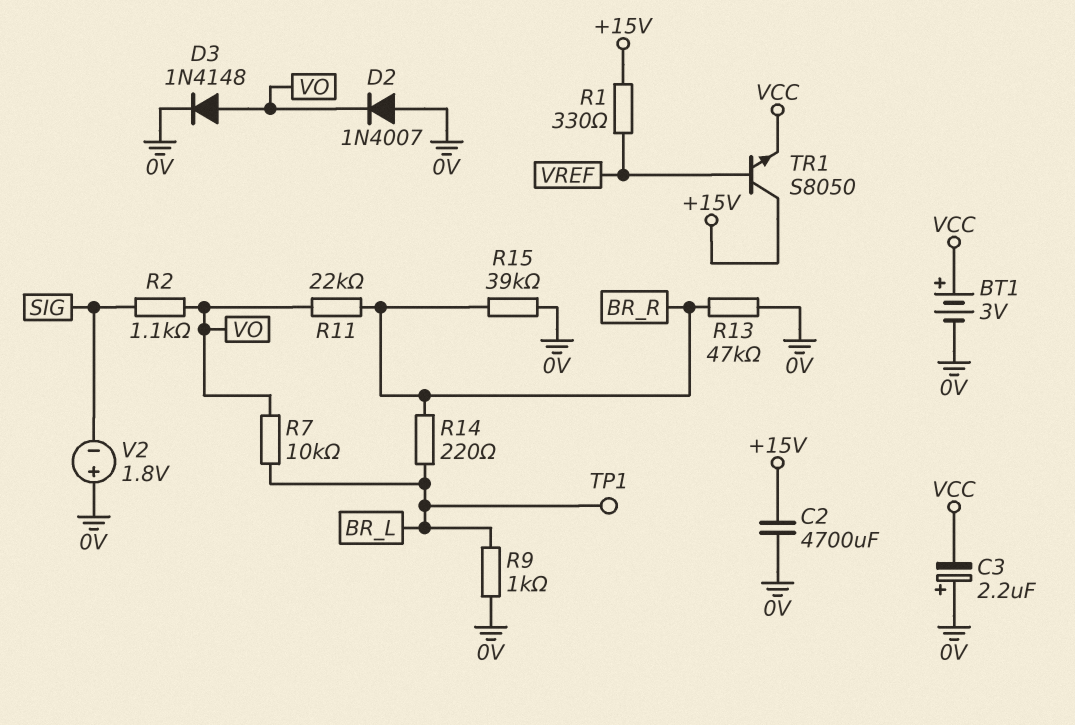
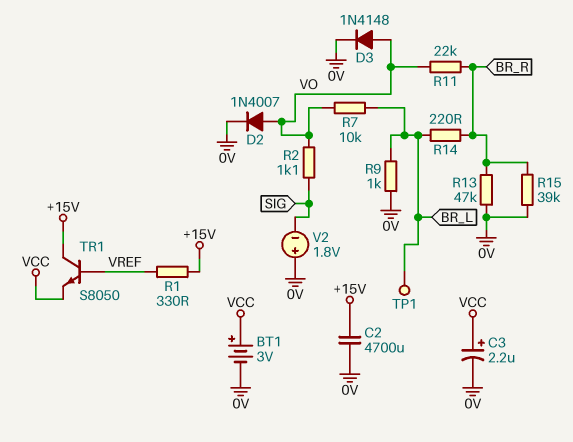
C3: 2.2uF (plus 0V, minus VCC) -> 2.2uF (plus VCC, minus 0V)
D2: diode 1N4007 (A 0V, K VO) -> diode 1N4007 (A VO, K 0V)

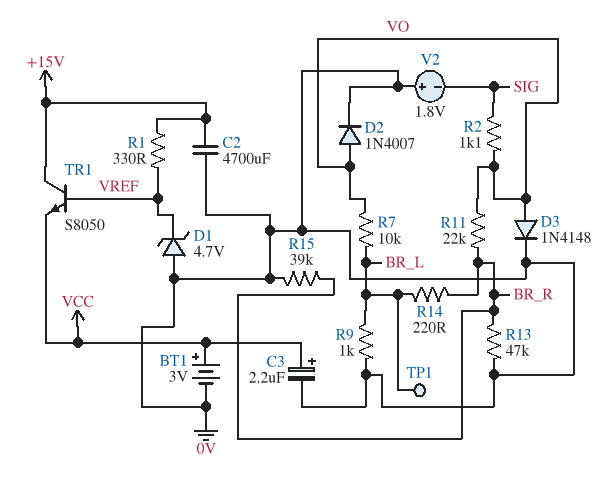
D1: none -> zener 4.7V (A 0V, K VREF)

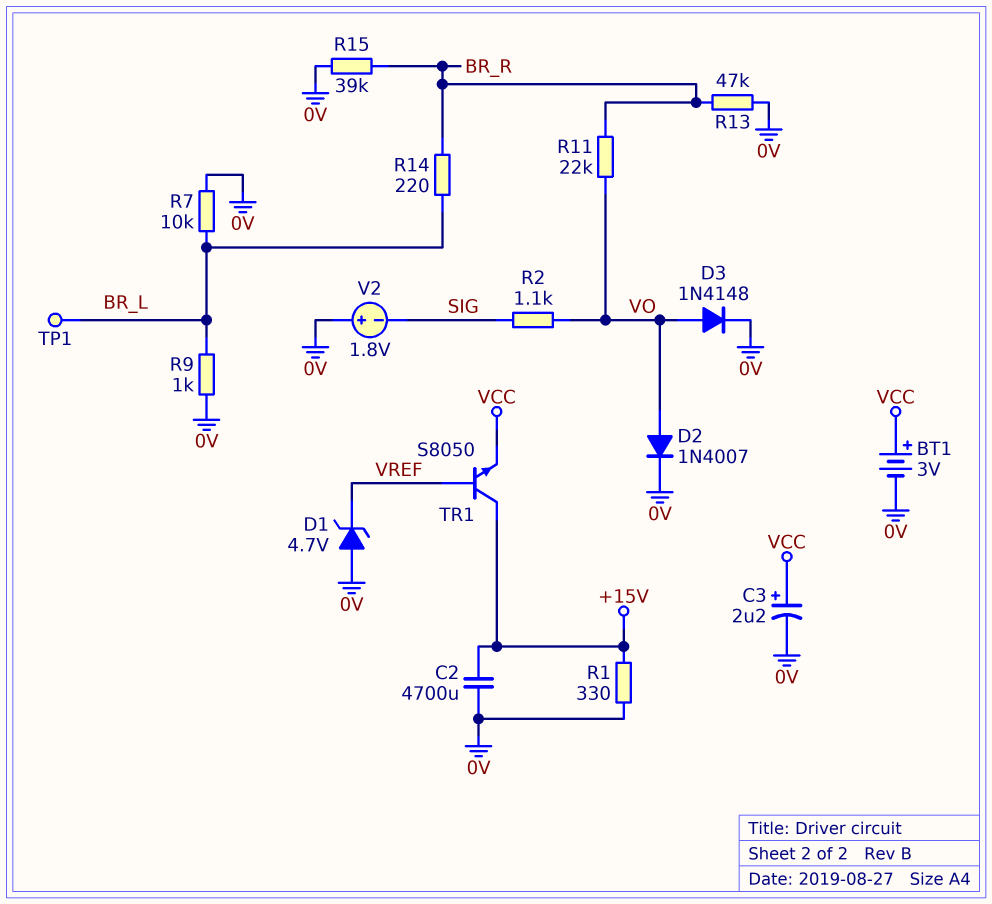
R1: 330 (+15V, VREF) -> 330 (+15V, 0V)
R7: 10k (BR_L, VO) -> 10k (0V, BR_L)

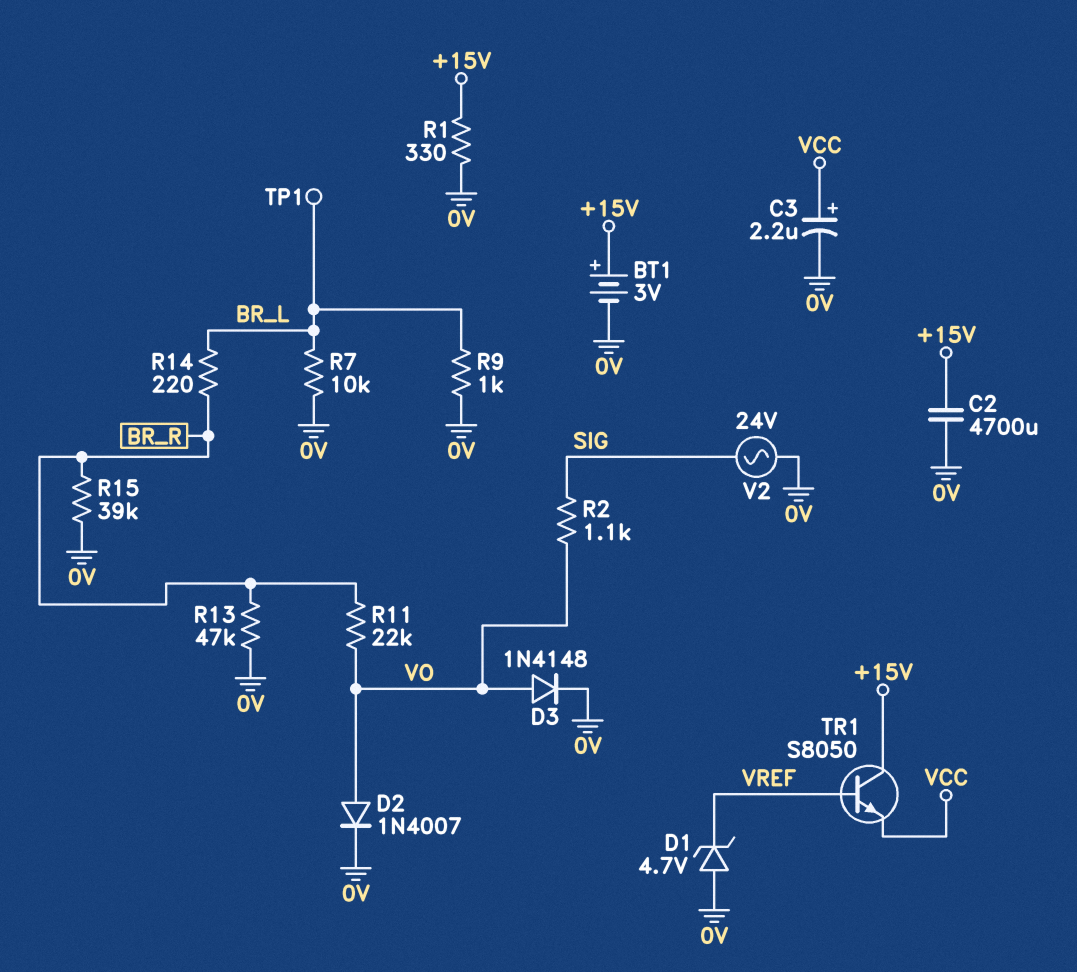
BT1: 3V (plus VCC, minus 0V) -> 3V (plus +15V, minus 0V)
V2: 1.8V (plus 0V, minus SIG) -> AC 24V (0V, SIG)

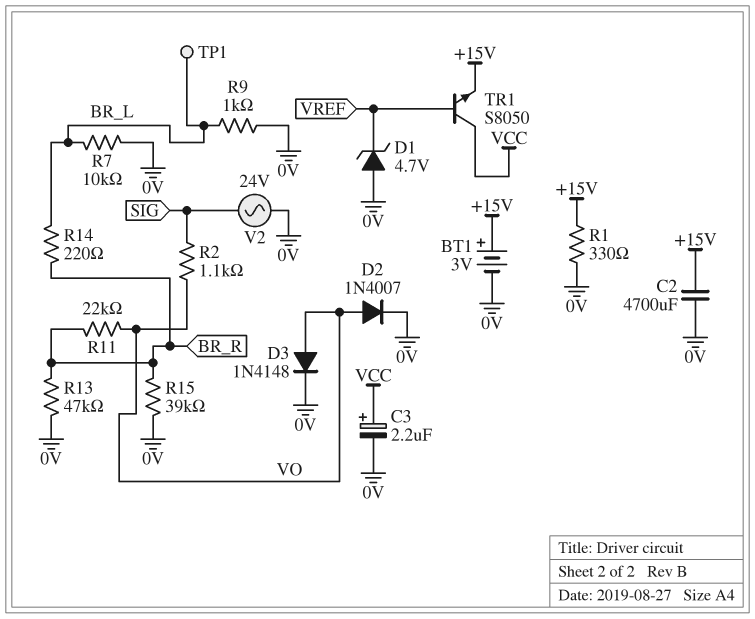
TR1: NPN S8050 (B VREF, C +15V, E VCC) -> NPN S8050 (B VREF, C VCC, E +15V)

